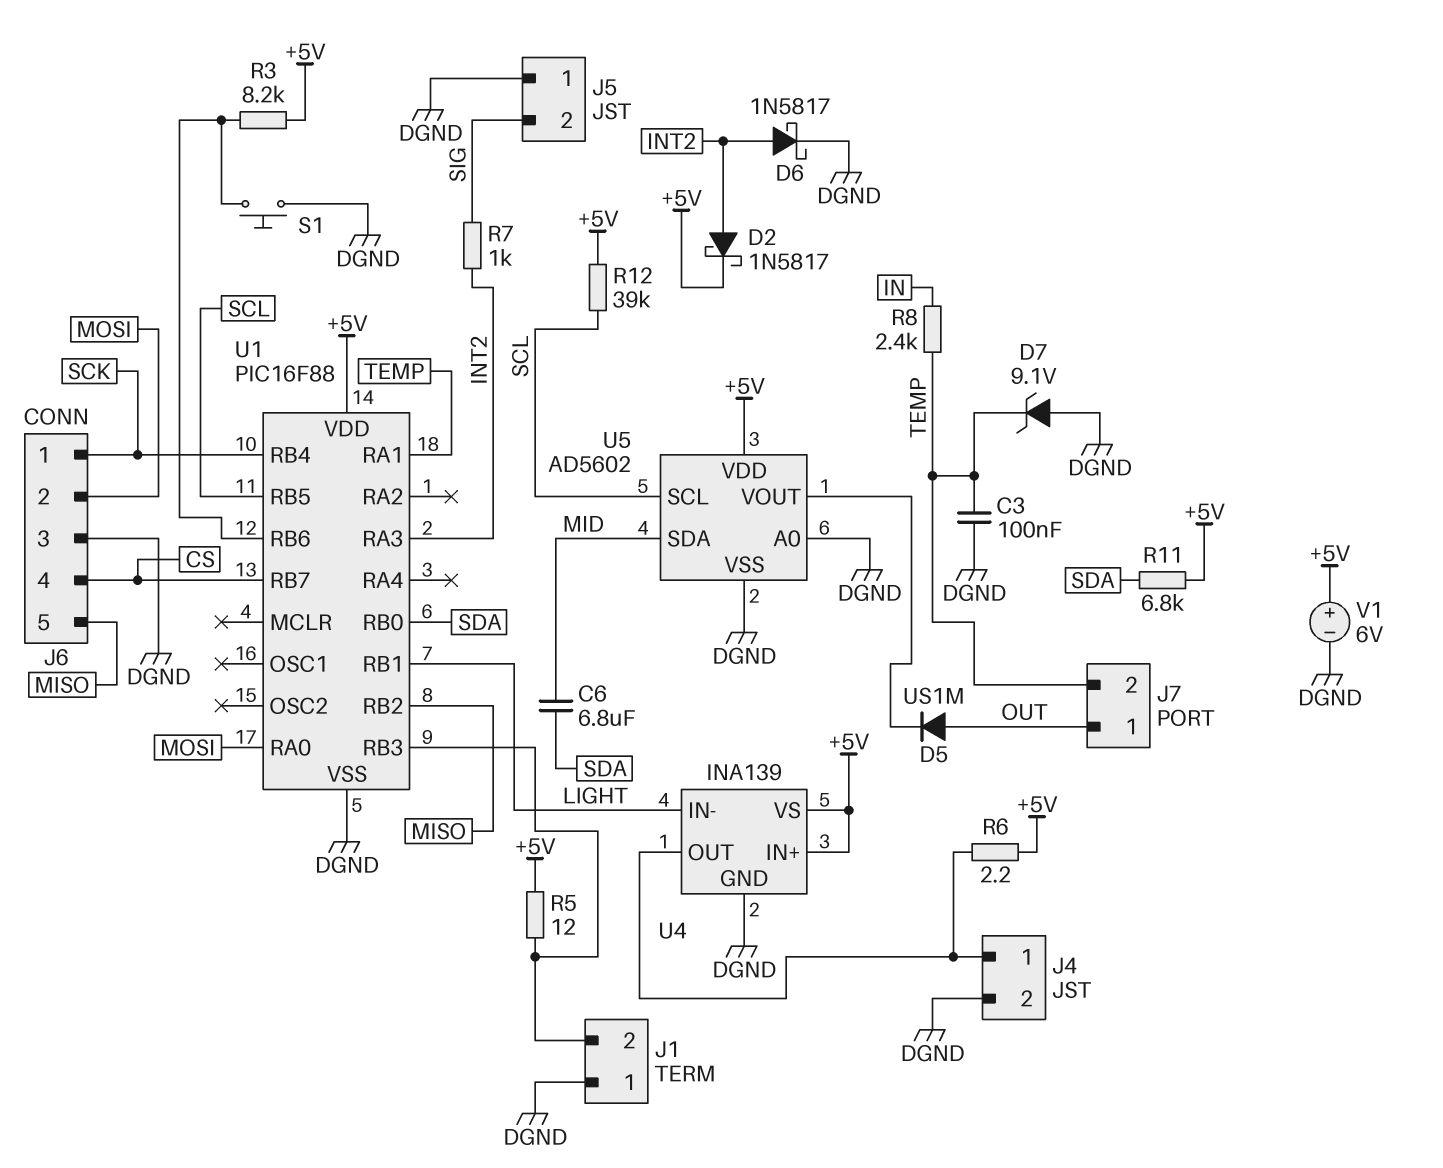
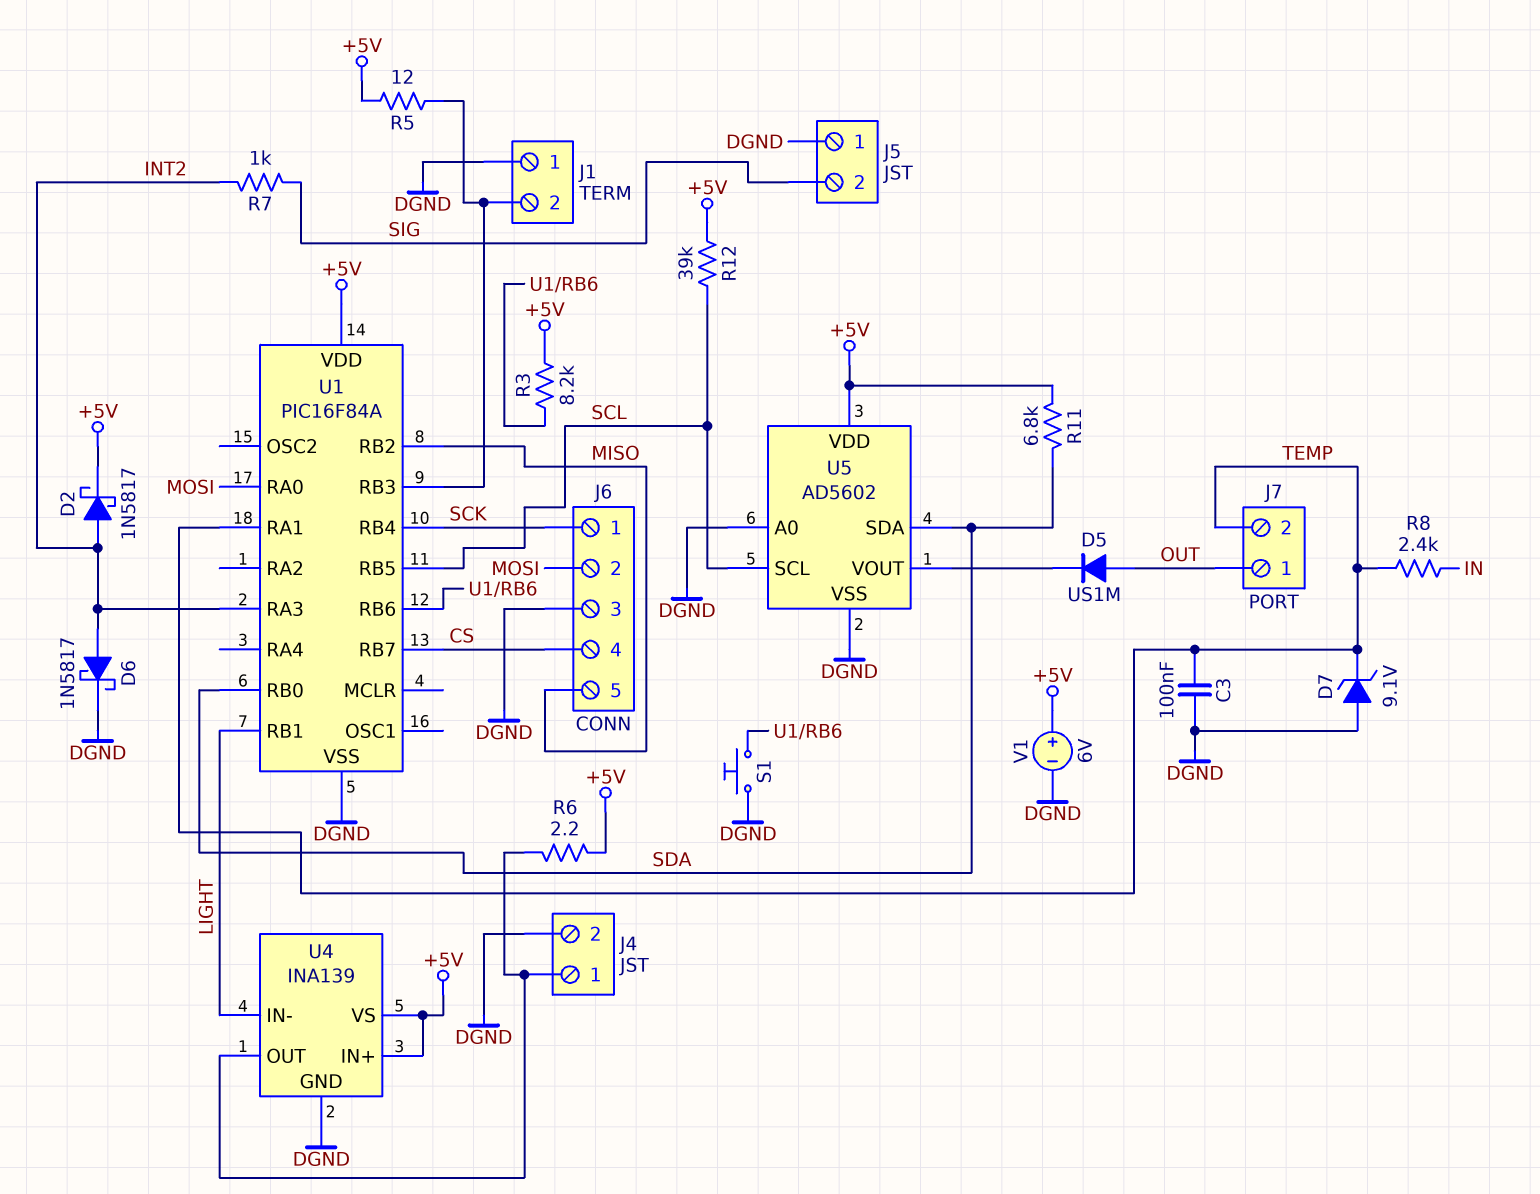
C6: 6.8uF (MID, SDA) -> none
U1: PIC16F88 -> PIC16F84A
U5 pin SDA: MID -> SDA

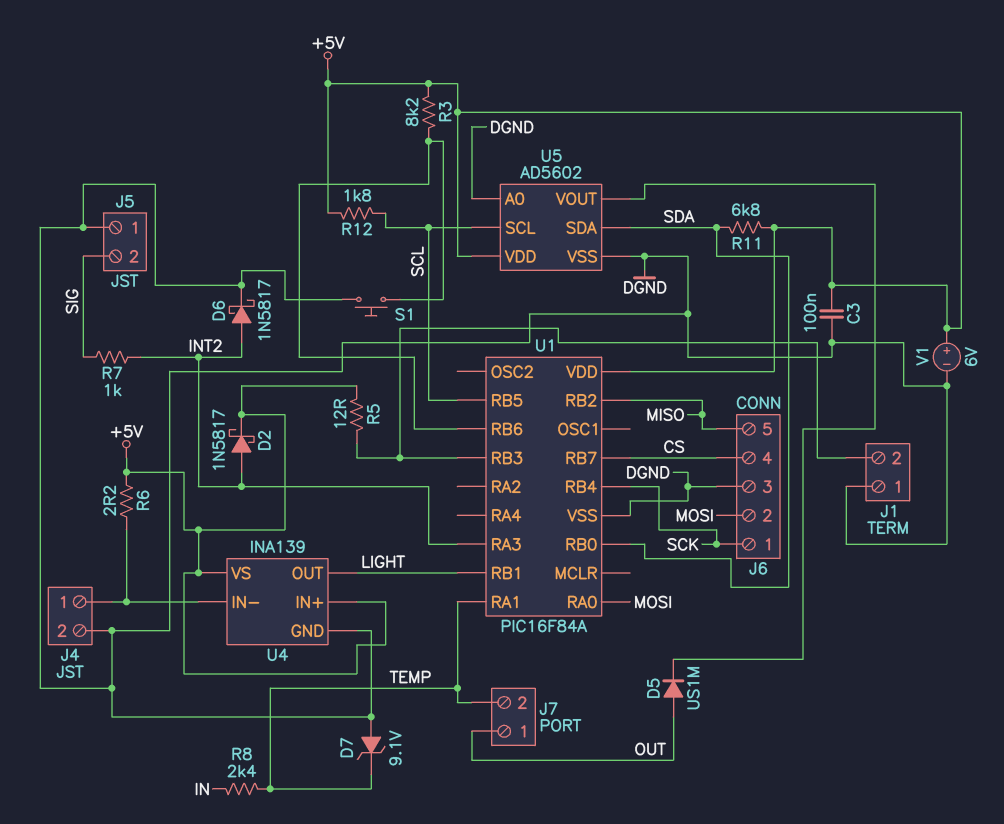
C3: 100nF (DGND, TEMP) -> 100nF (+5V, DGND)
R12: 39k (+5V, SCL) -> 1.8k (+5V, SCL)
U4 pin IN-: LIGHT -> J4/1
U4 pin OUT: J4/1 -> LIGHT

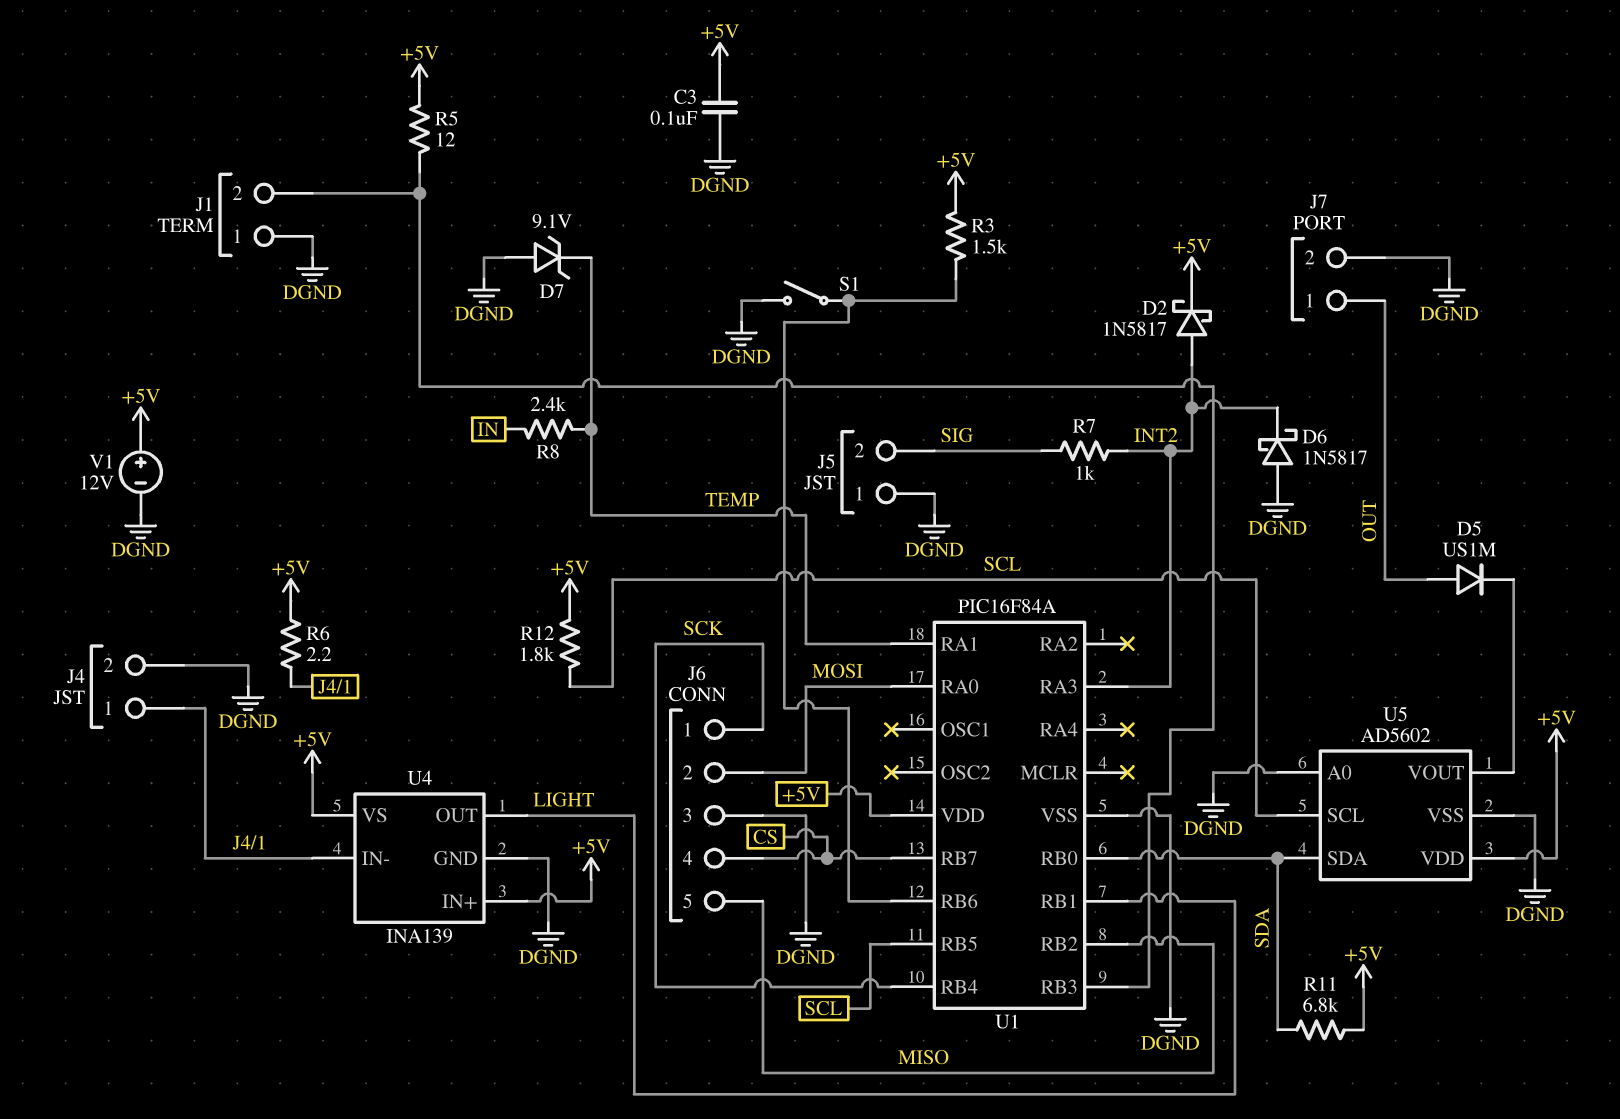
D6: schottky 1N5817 (A INT2, K DGND) -> schottky 1N5817 (A DGND, K INT2)
J7 pin 2: TEMP -> DGND
R3: 8.2k (+5V, U1/RB6) -> 1.5k (+5V, U1/RB6)
S1: button (DGND, U1/RB6) -> switch (DGND, U1/RB6)
V1: 6V (plus +5V, minus DGND) -> 12V (plus +5V, minus DGND)

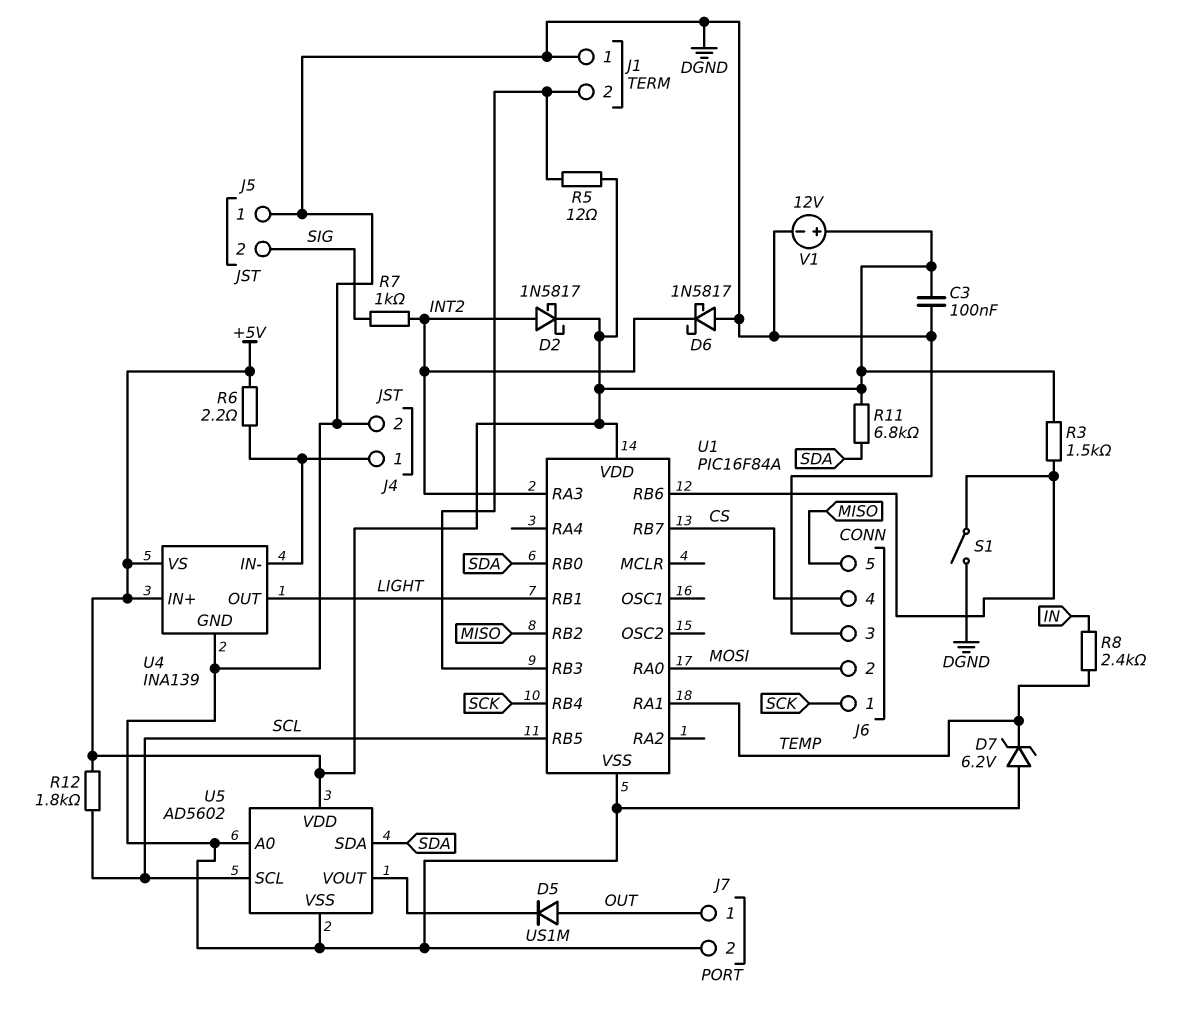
D7: zener 9.1V (A DGND, K TEMP) -> zener 6.2V (A DGND, K TEMP)

